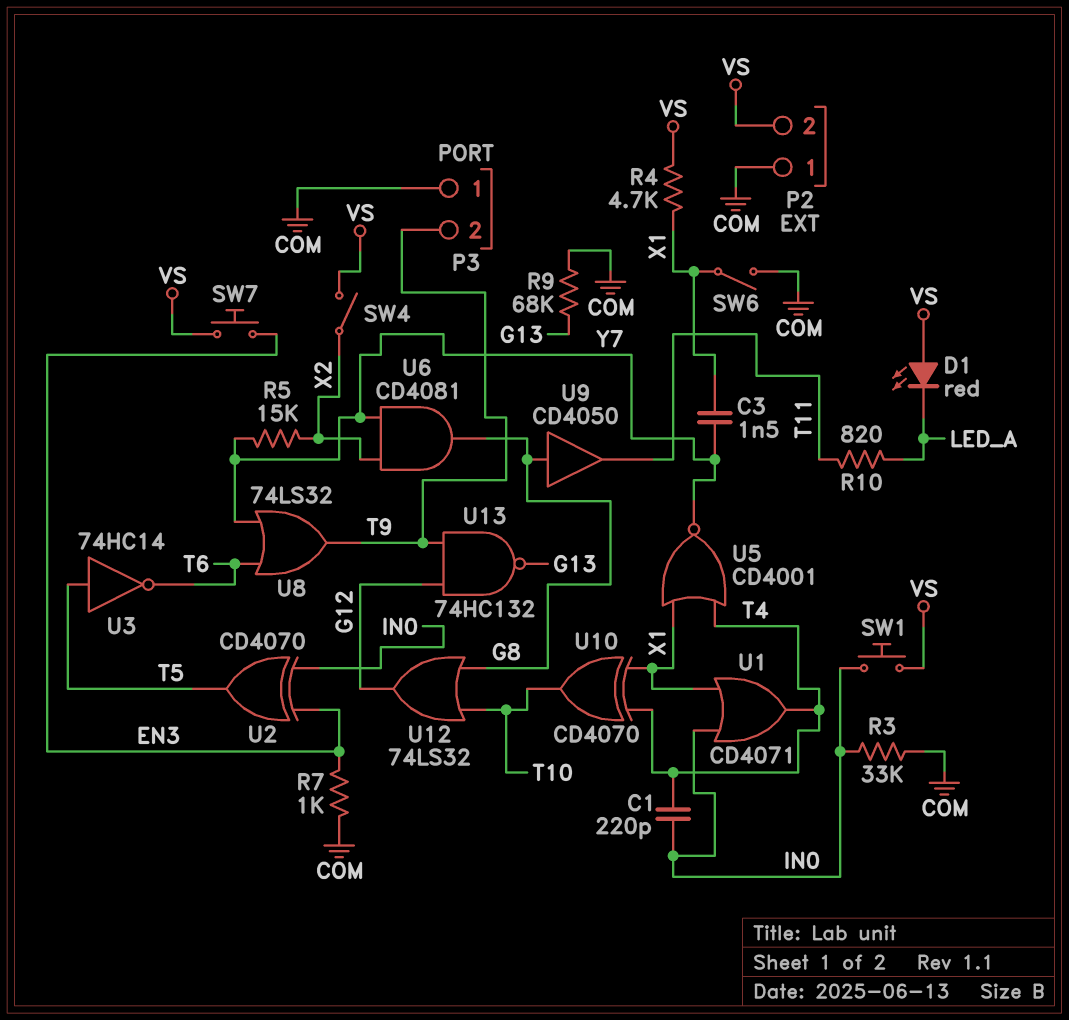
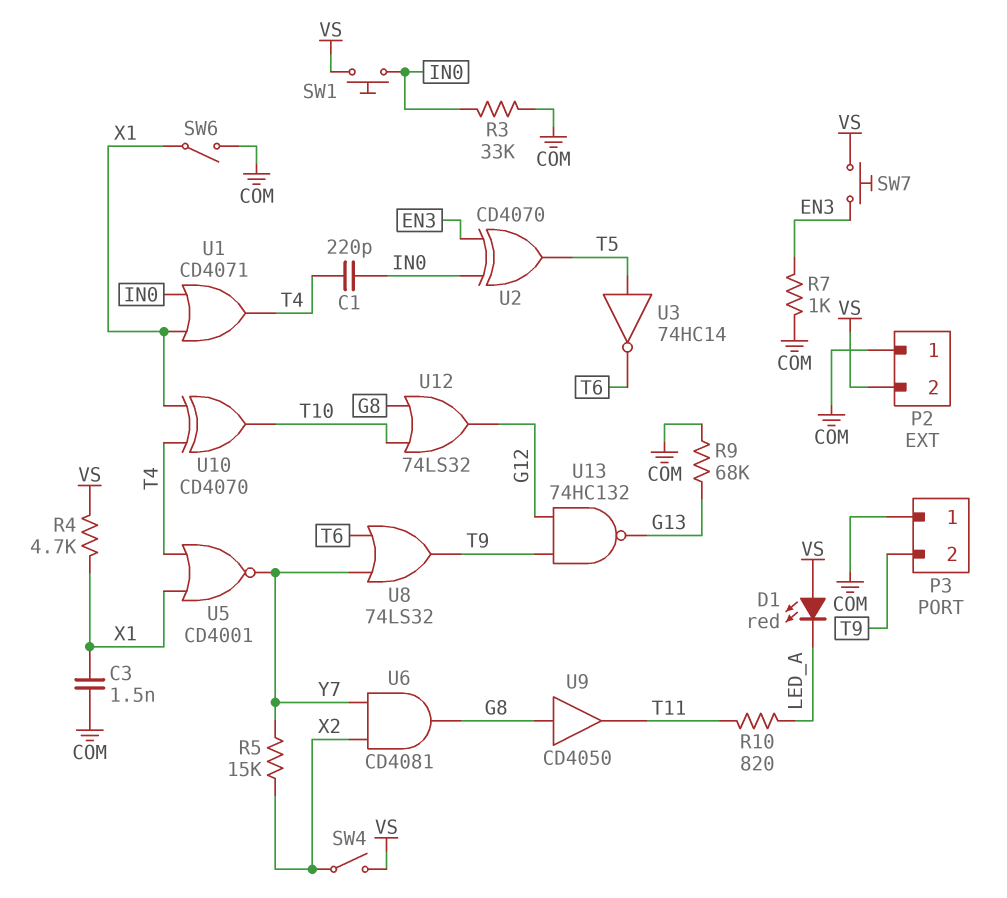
C3: 1.5nF (X1, Y7) -> 1.5nF (COM, X1)

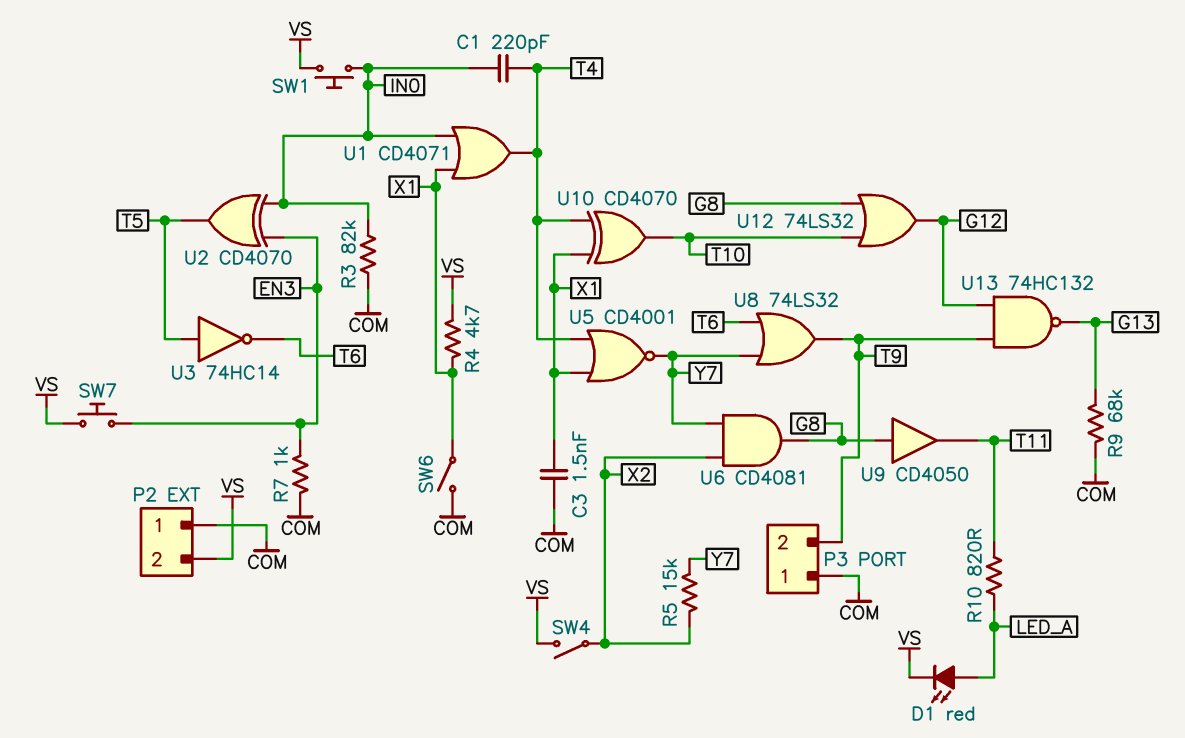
D1: LED red (A VS, K LED_A) -> LED red (A LED_A, K VS)
R3: 33k (COM, IN0) -> 82k (COM, IN0)

